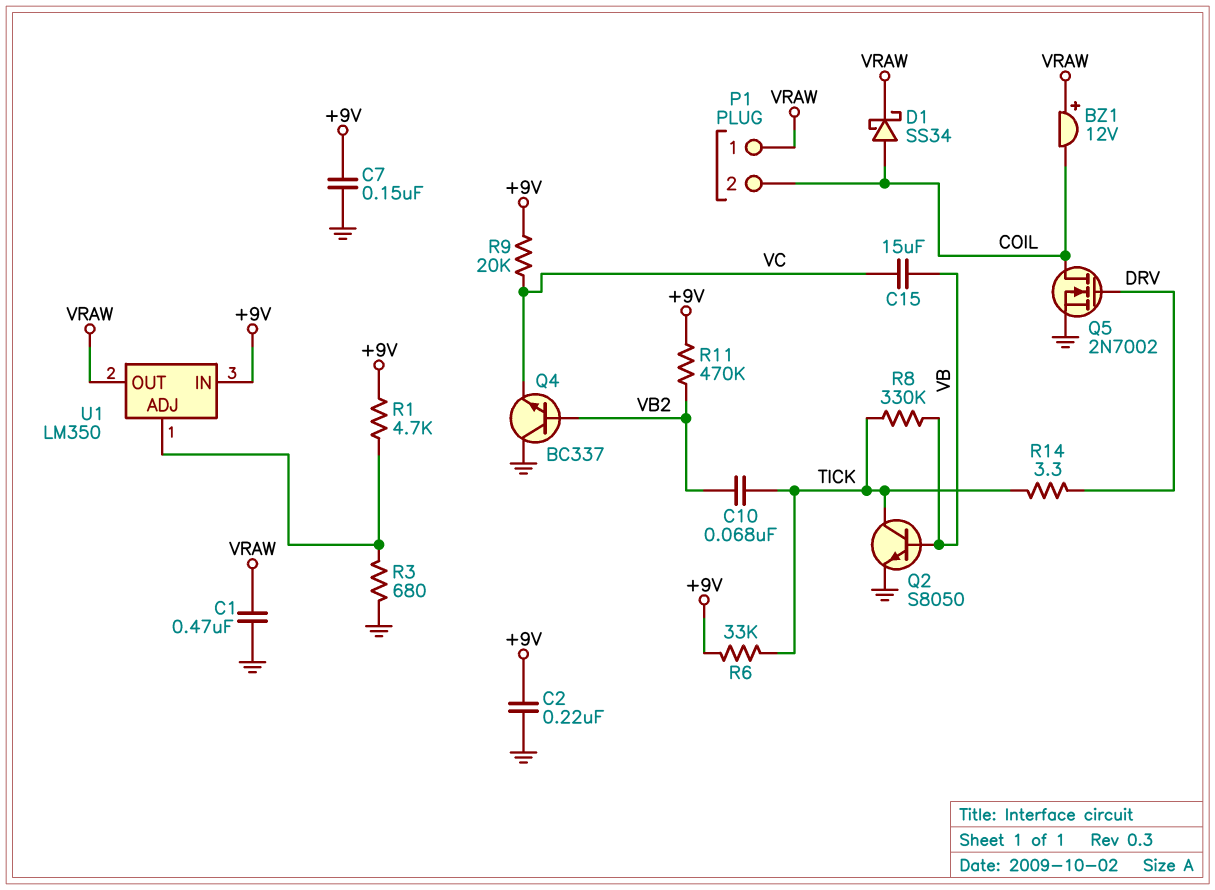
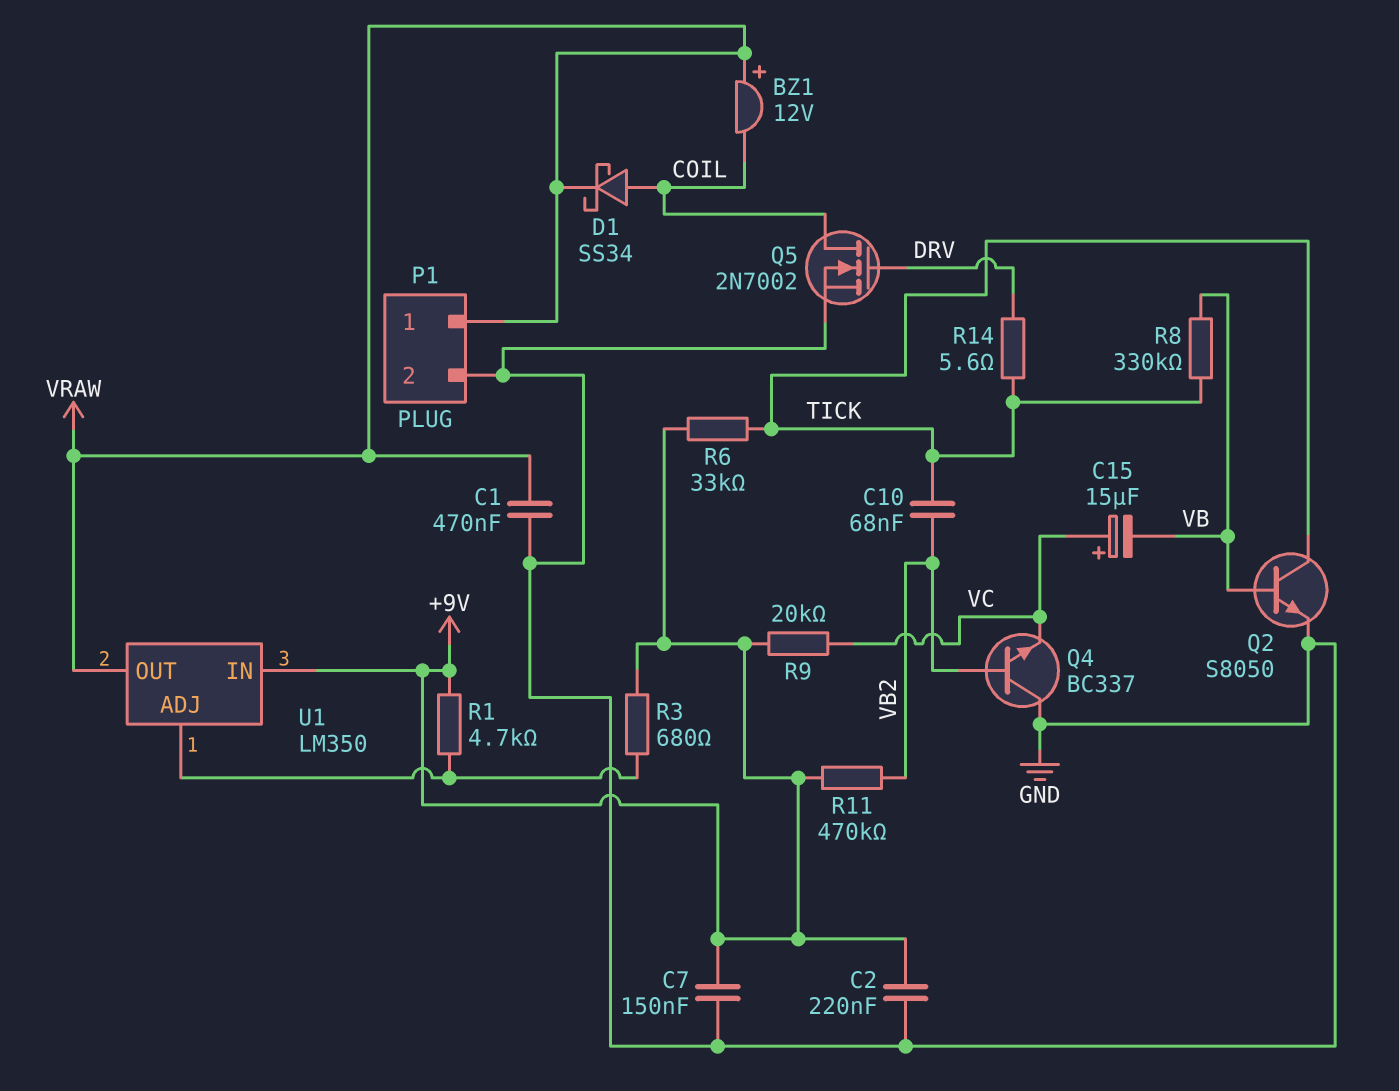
C15: 15uF (VB, VC) -> 15uF (plus VC, minus VB)
P1 pin 2: COIL -> GND
R3: 680 (GND, U1/ADJ) -> 680 (+9V, U1/ADJ)
R14: 3.3 (DRV, TICK) -> 5.6 (DRV, TICK)

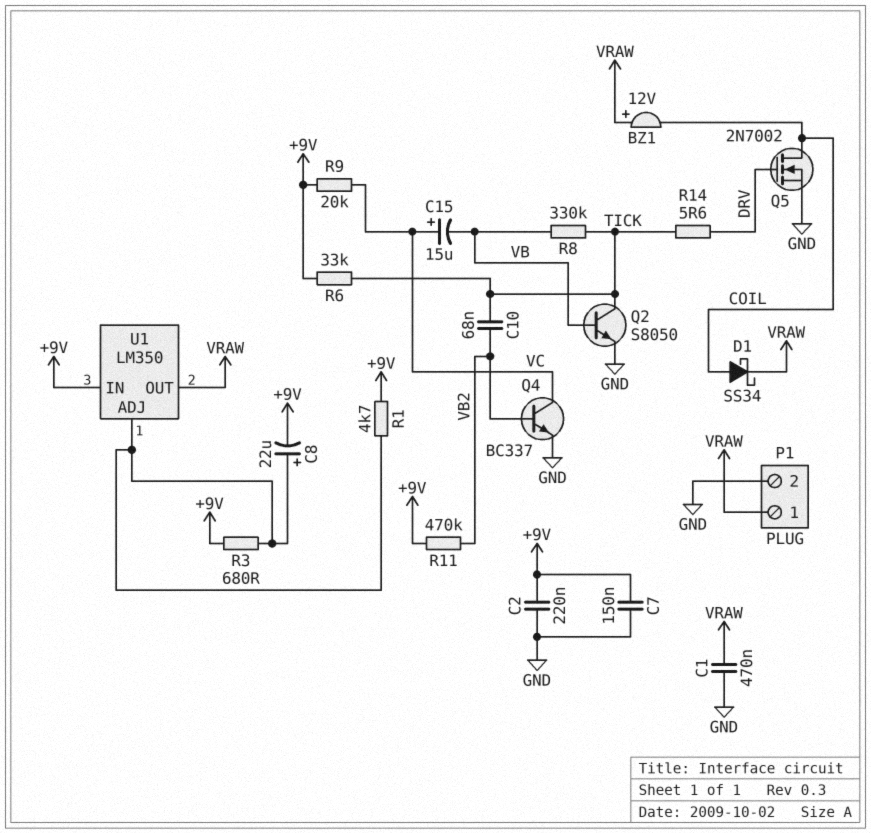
C8: none -> 22uF (plus U1/ADJ, minus +9V)
Q4: NPN BC337 (B VB2, C GND, E VC) -> NPN BC337 (B VB2, C VC, E GND)

